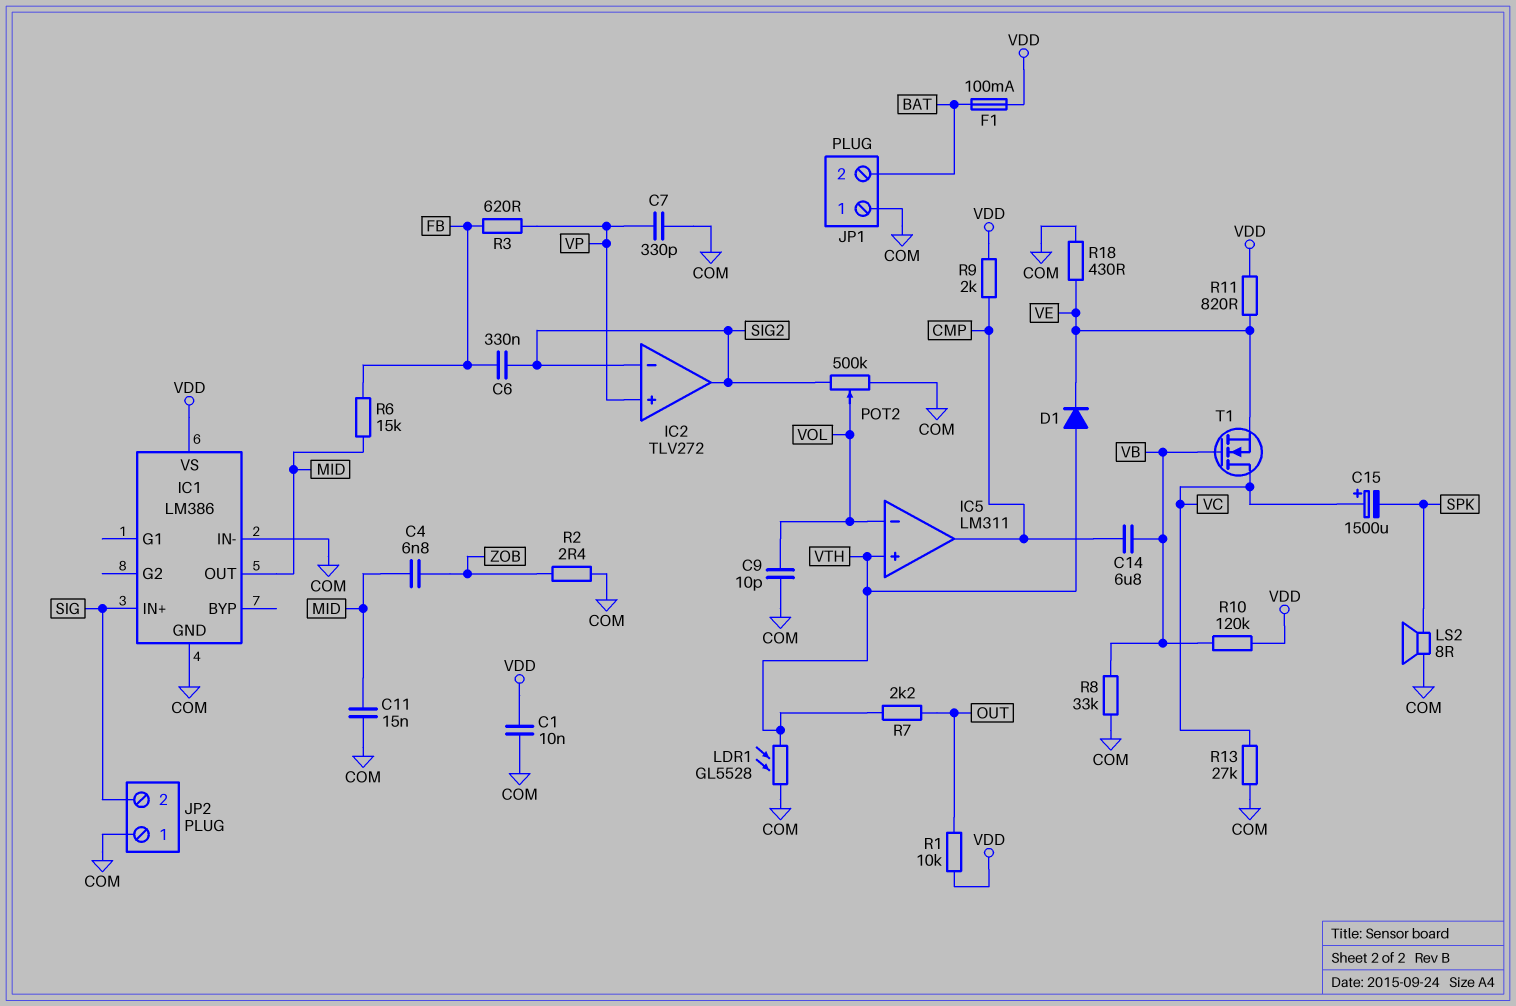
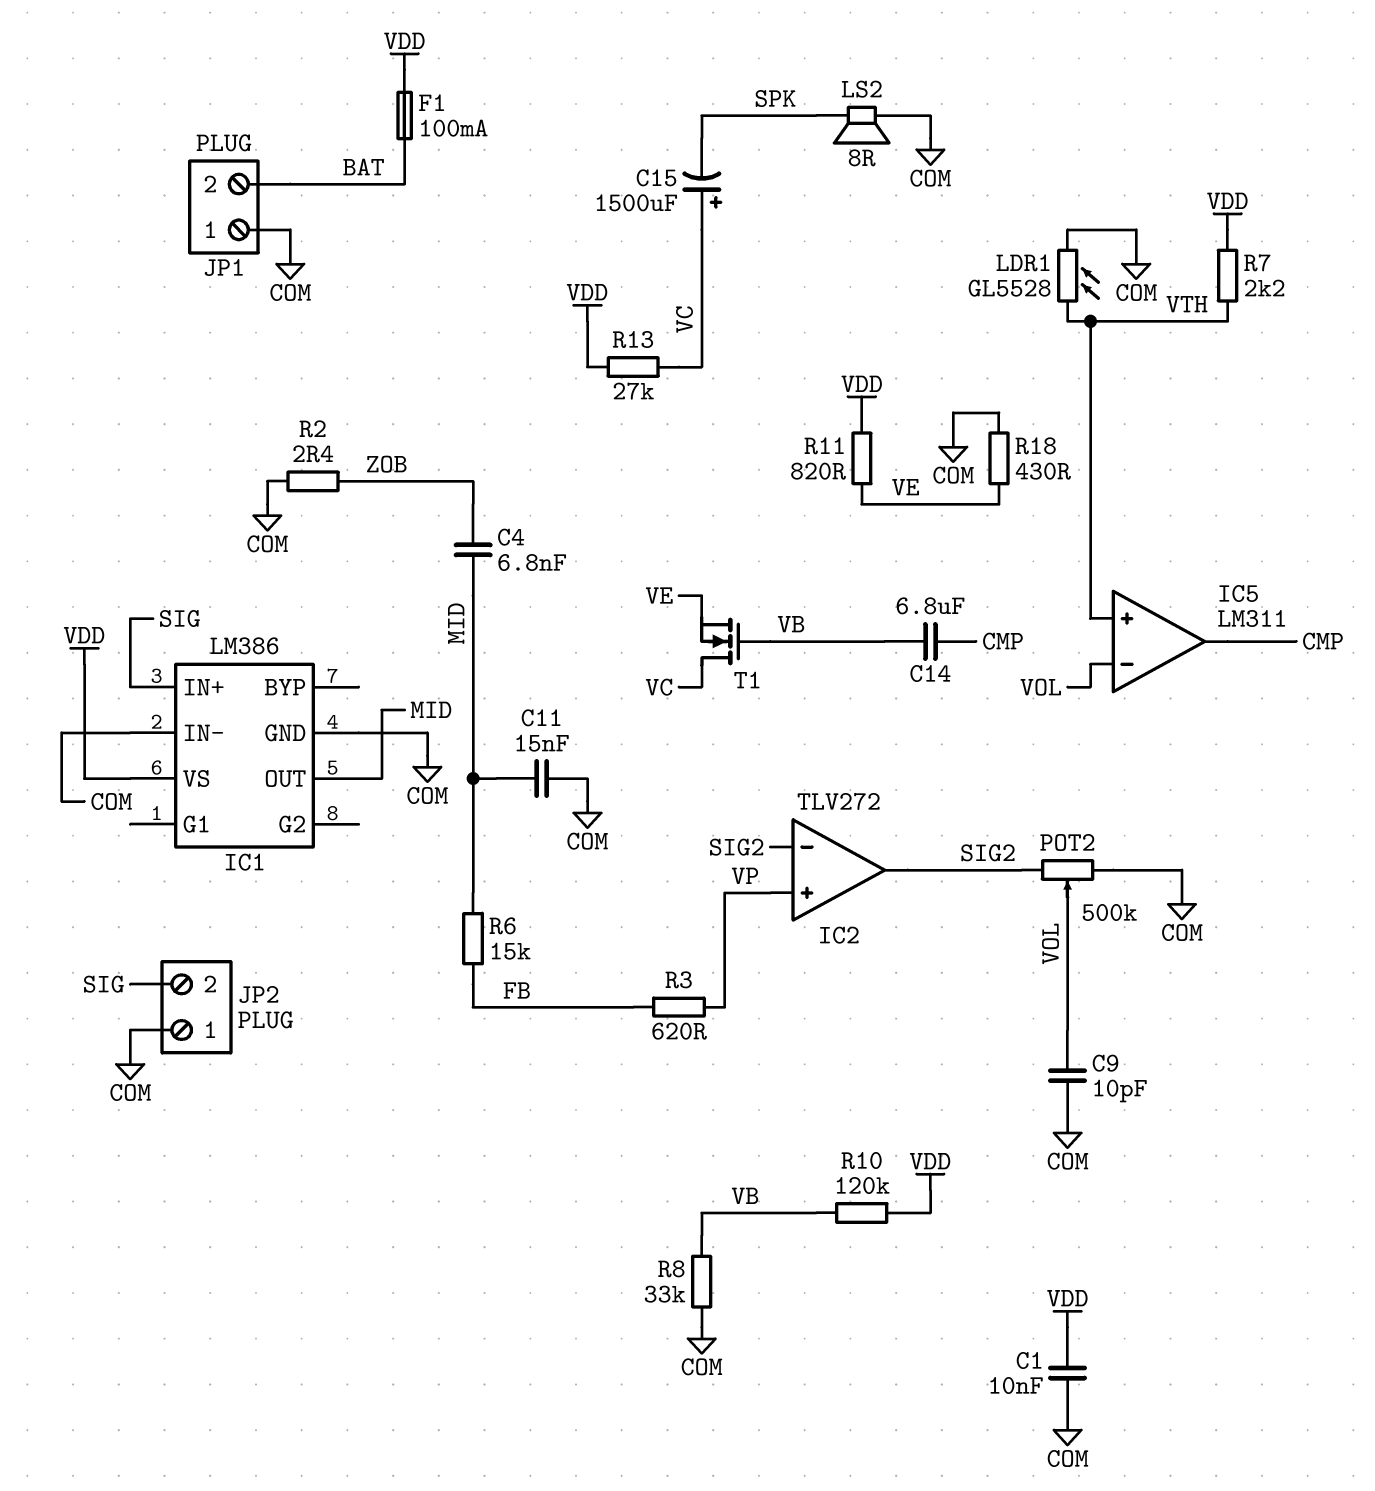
C6: 330nF (FB, SIG2) -> none
C7: 330pF (COM, VP) -> none
D1: diode (A VTH, K VE) -> none
R1: 10k (OUT, VDD) -> none
R7: 2.2k (OUT, VTH) -> 2.2k (VDD, VTH)
R9: 2k (CMP, VDD) -> none
R13: 27k (COM, VC) -> 27k (VC, VDD)

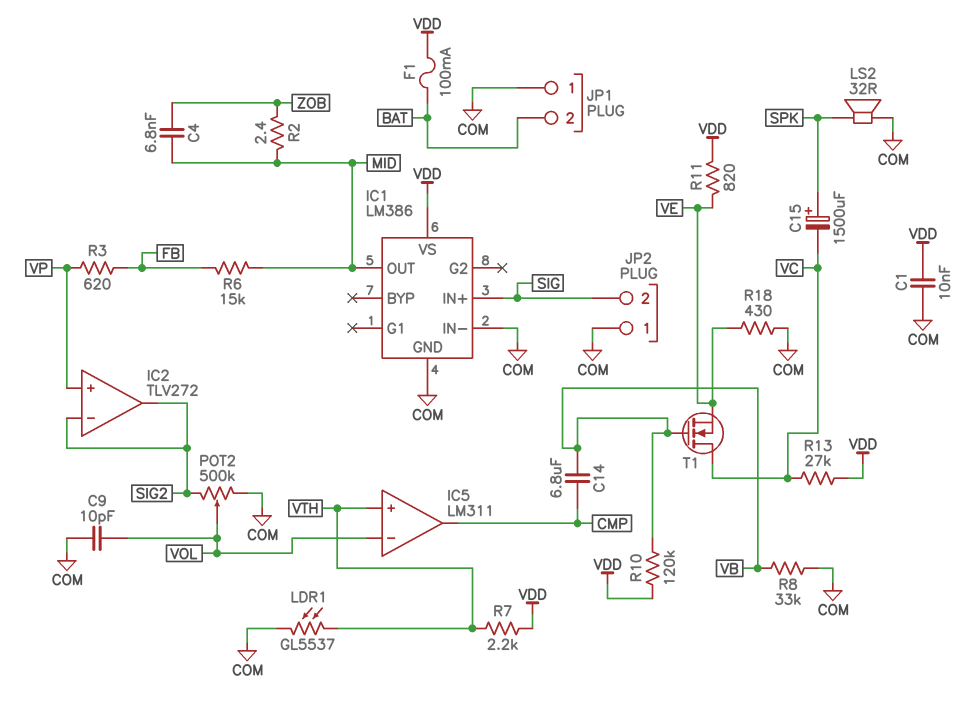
C11: 15nF (COM, MID) -> none
C15: 1500uF (plus VC, minus SPK) -> 1500uF (plus SPK, minus VC)
LDR1: GL5528 (COM, VTH) -> GL5537 (COM, VTH)
LS2: speaker 8R (COM, SPK) -> speaker 32R (COM, SPK)
R2: 2.4 (COM, ZOB) -> 2.4 (MID, ZOB)

